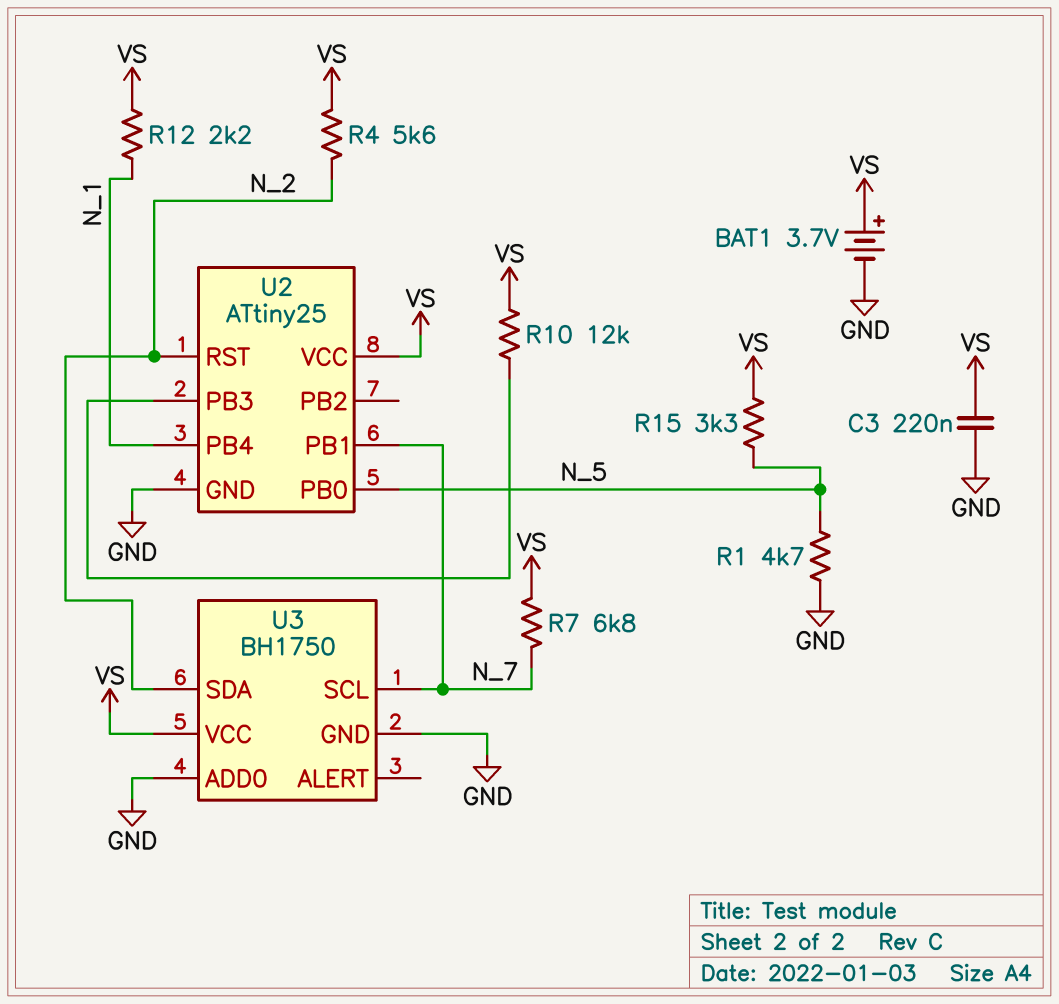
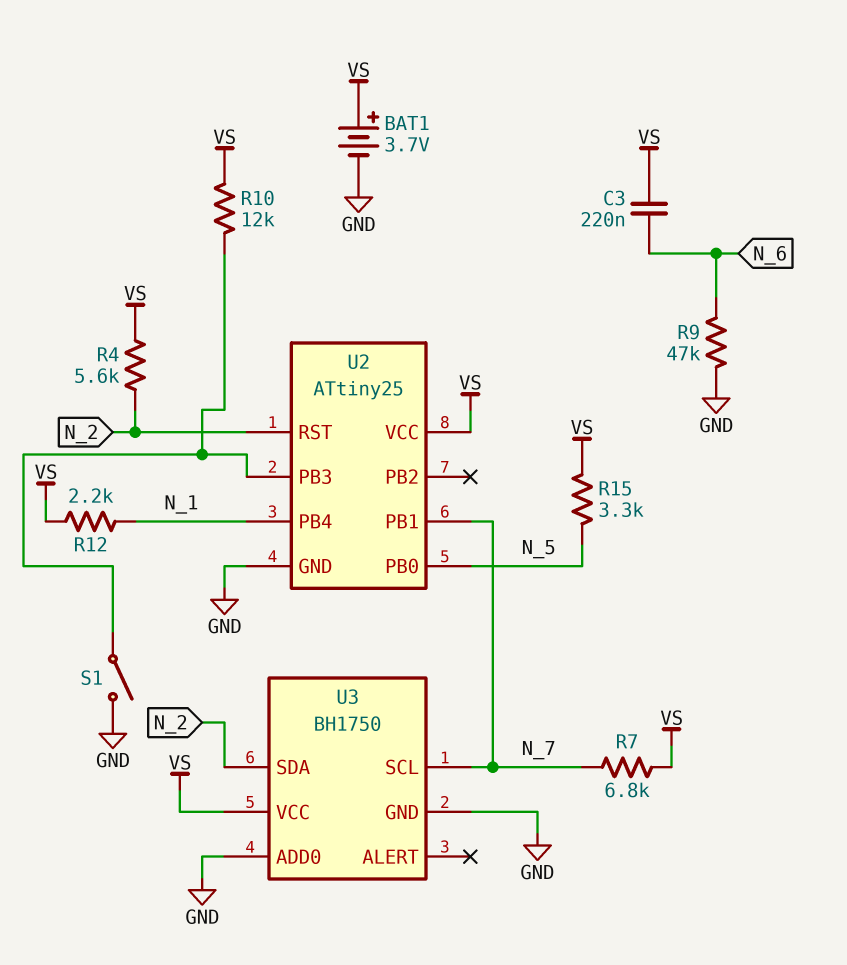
C3: 220nF (GND, VS) -> 220nF (N_6, VS)
R1: 4.7k (GND, N_5) -> none
R9: none -> 47k (GND, N_6)
S1: none -> switch (GND, U2/PB3)

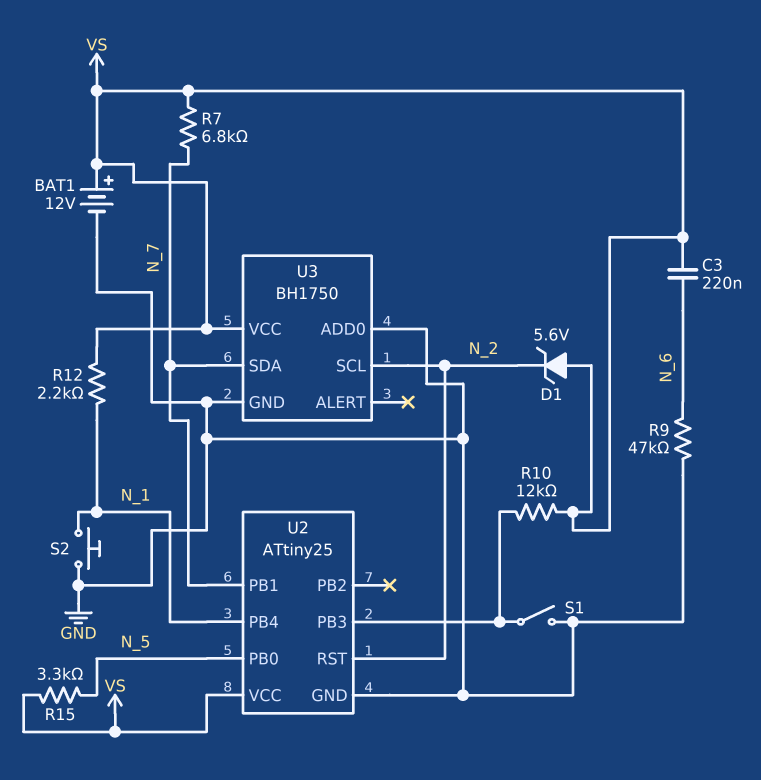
BAT1: 3.7V (plus VS, minus GND) -> 12V (plus VS, minus GND)
D1: none -> zener 5.6V (A VS, K N_2)
R4: 5.6k (N_2, VS) -> none
S2: none -> button (GND, N_1)
U3 pin SCL: N_7 -> N_2
U3 pin SDA: N_2 -> N_7

